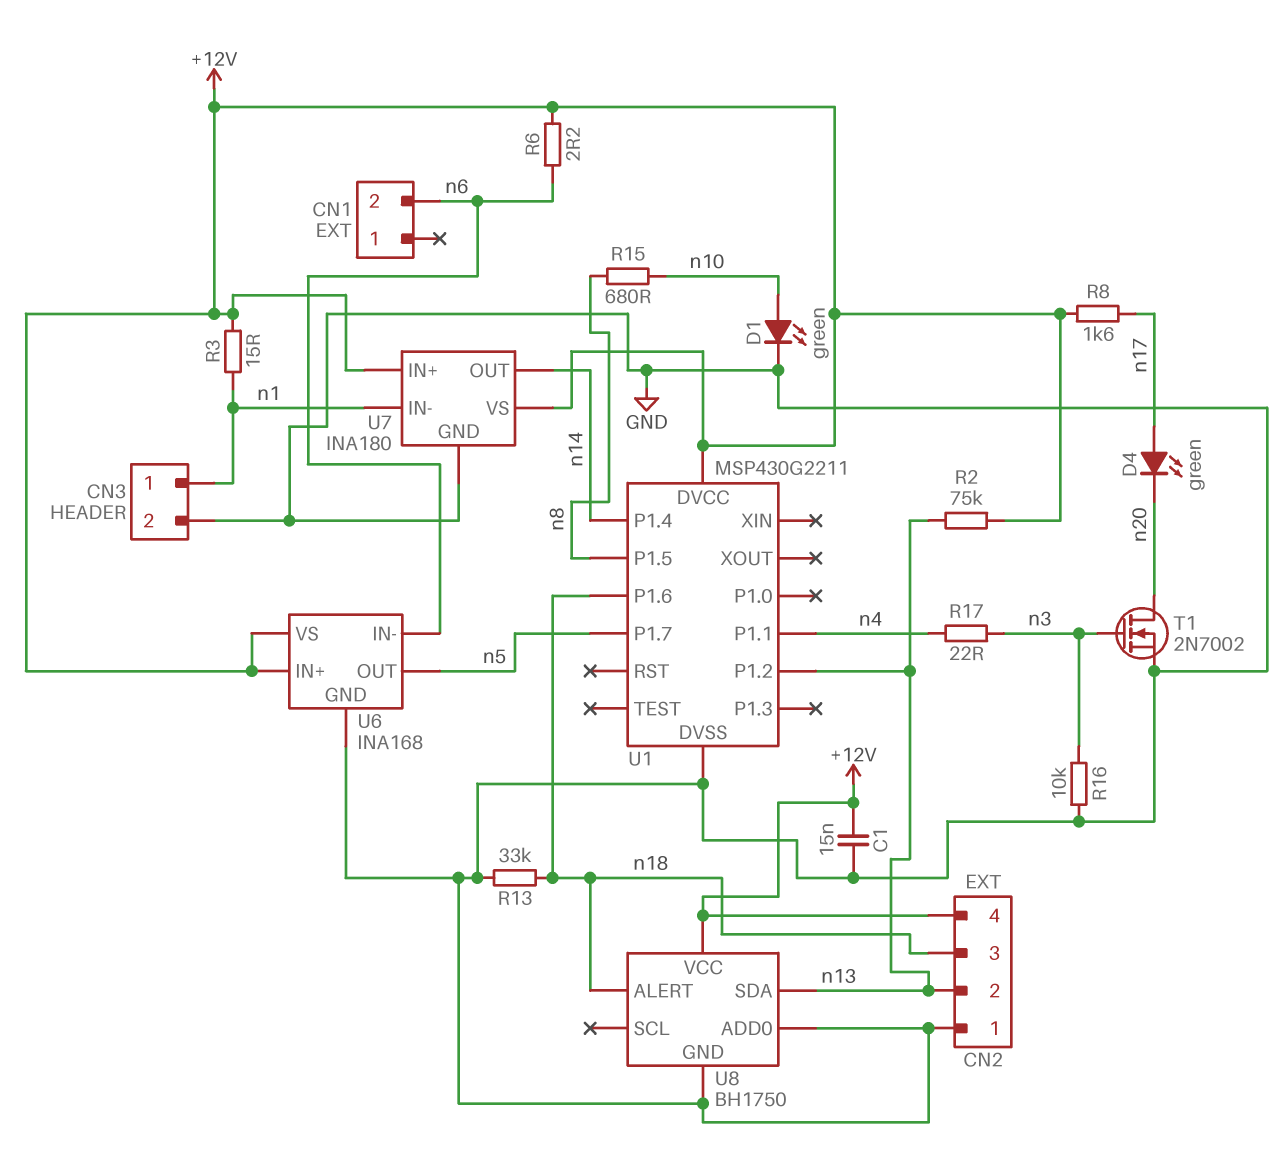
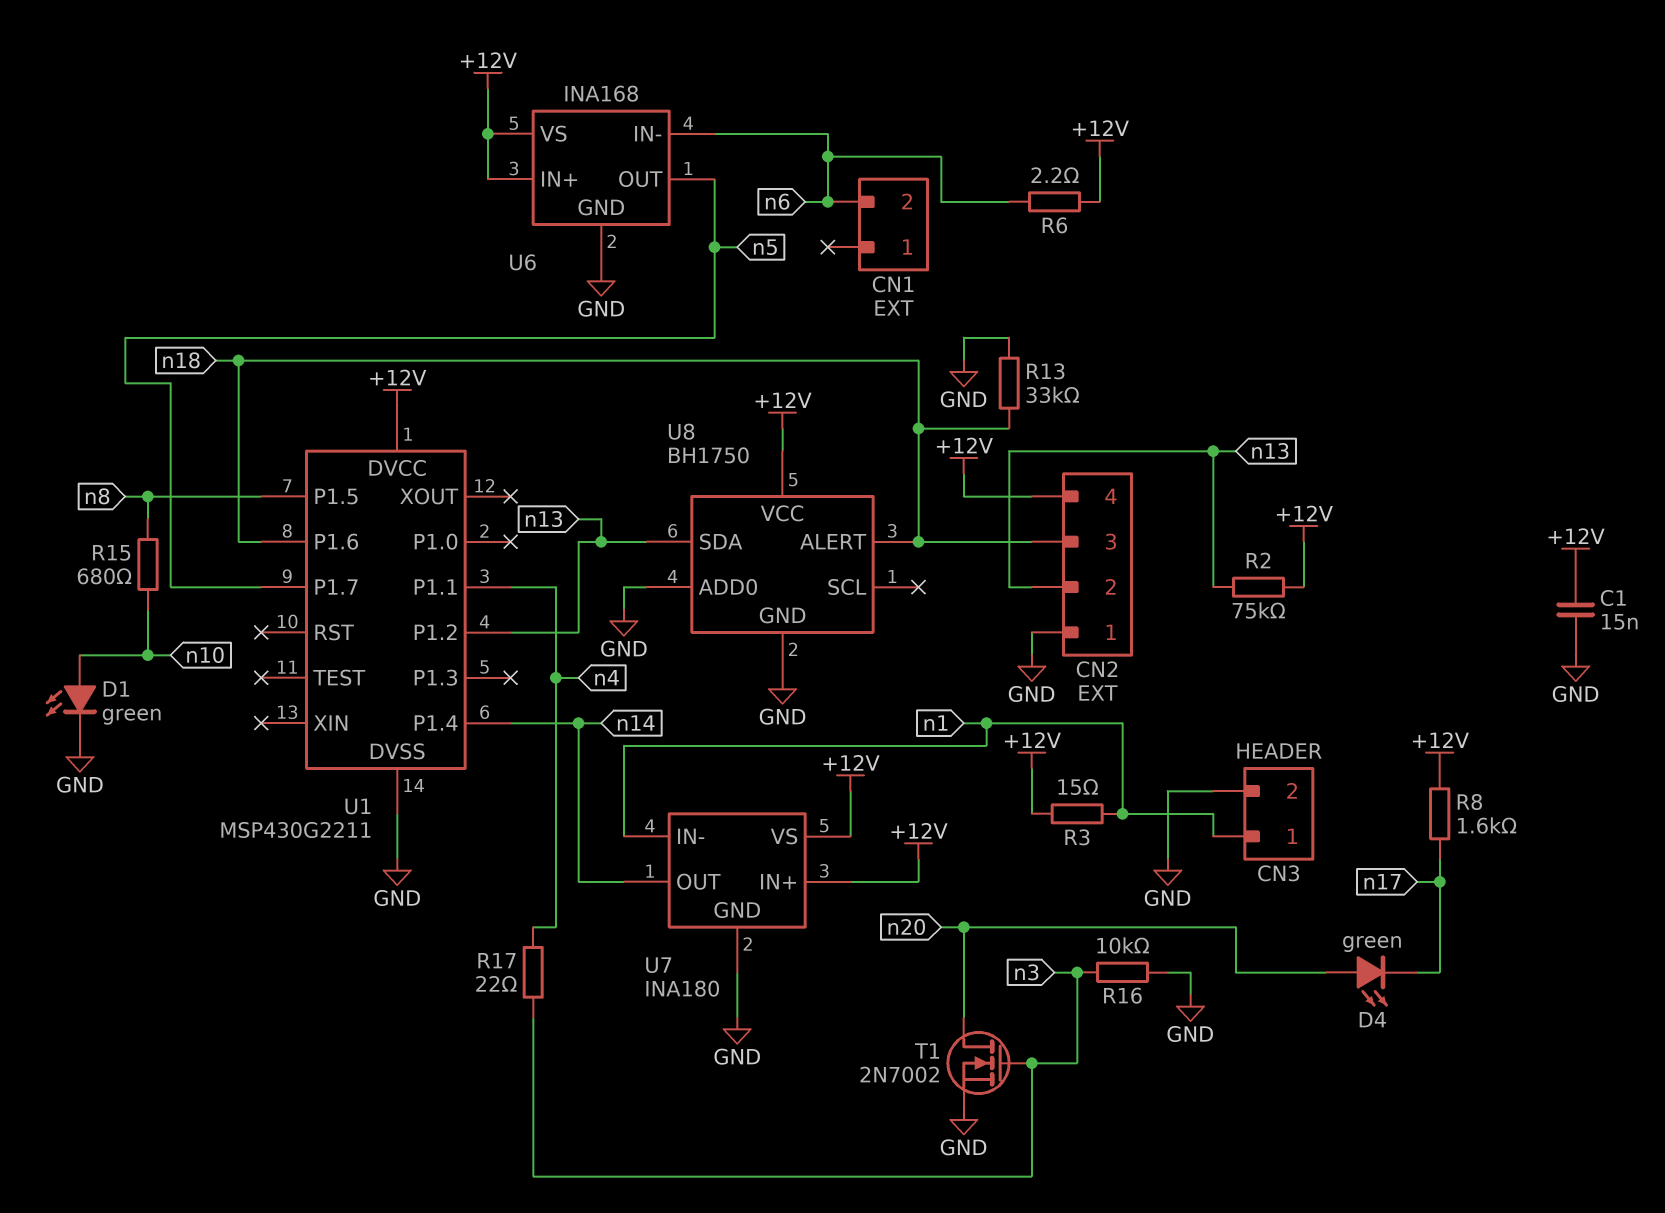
D4: LED green (A n17, K n20) -> LED green (A n20, K n17)

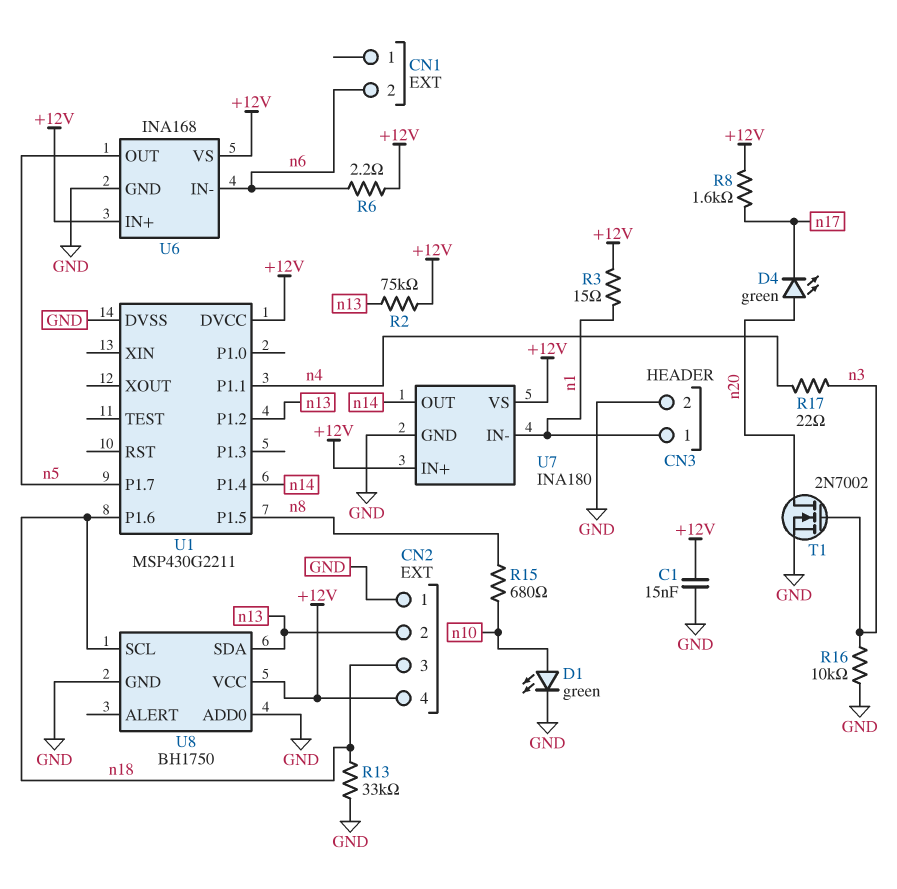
U8 pin ALERT: n18 -> none
U8 pin SCL: none -> n18

